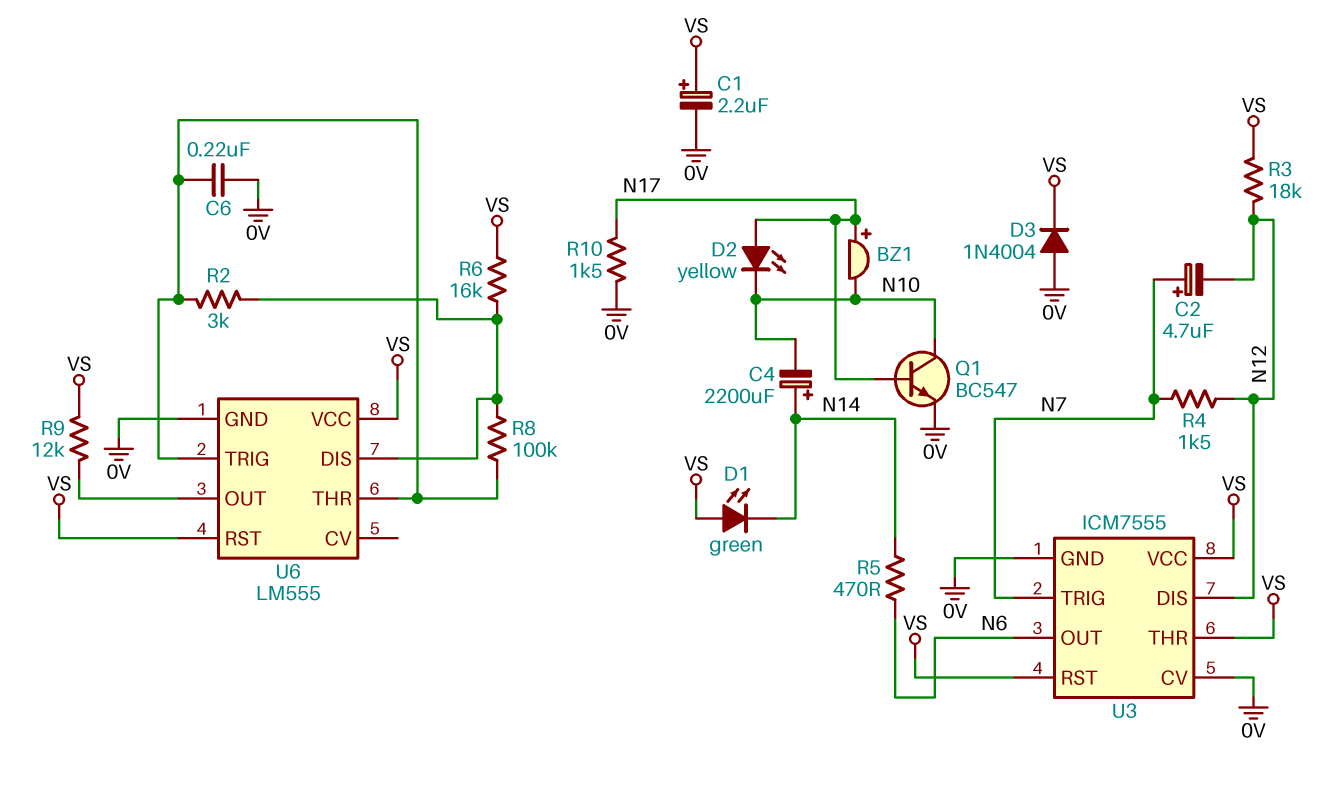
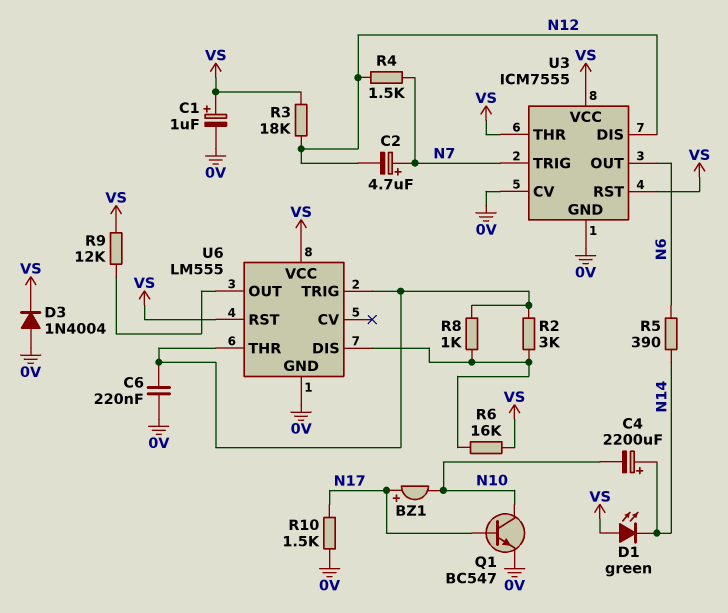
C1: 2.2uF (plus VS, minus 0V) -> 1uF (plus VS, minus 0V)
D2: LED yellow (A N17, K N10) -> none
R5: 470 (N6, N14) -> 390 (N6, N14)
R8: 100k (U6/DIS, U6/THR) -> 1k (U6/DIS, U6/THR)

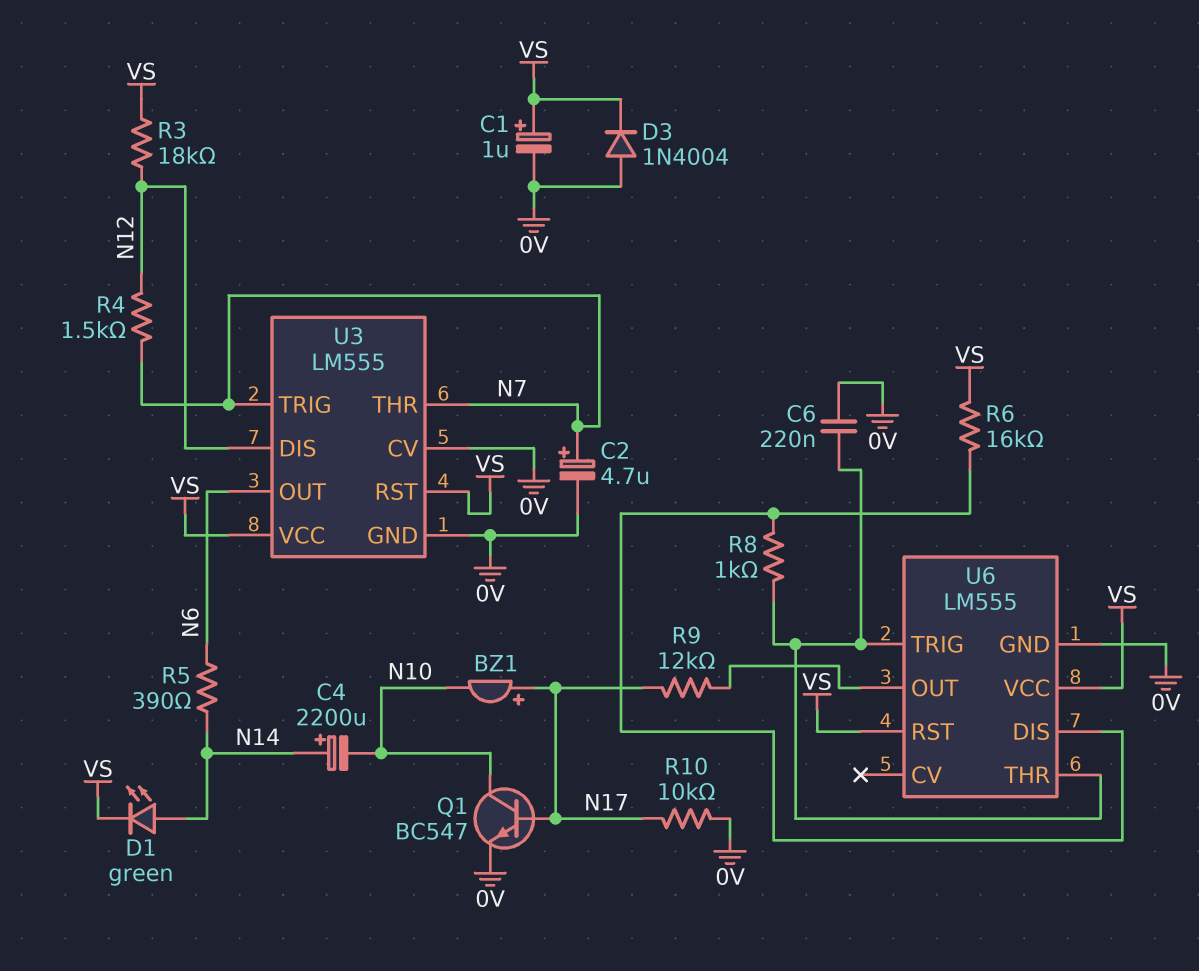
C2: 4.7uF (plus N7, minus N12) -> 4.7uF (plus N7, minus 0V)
D1: LED green (A VS, K N14) -> LED green (A N14, K VS)
R2: 3k (U6/DIS, U6/THR) -> none
R9: 12k (U6/OUT, VS) -> 12k (N17, U6/OUT)
R10: 1.5k (0V, N17) -> 10k (0V, N17)
U3: ICM7555 -> LM555
U3 pin THR: VS -> N7

